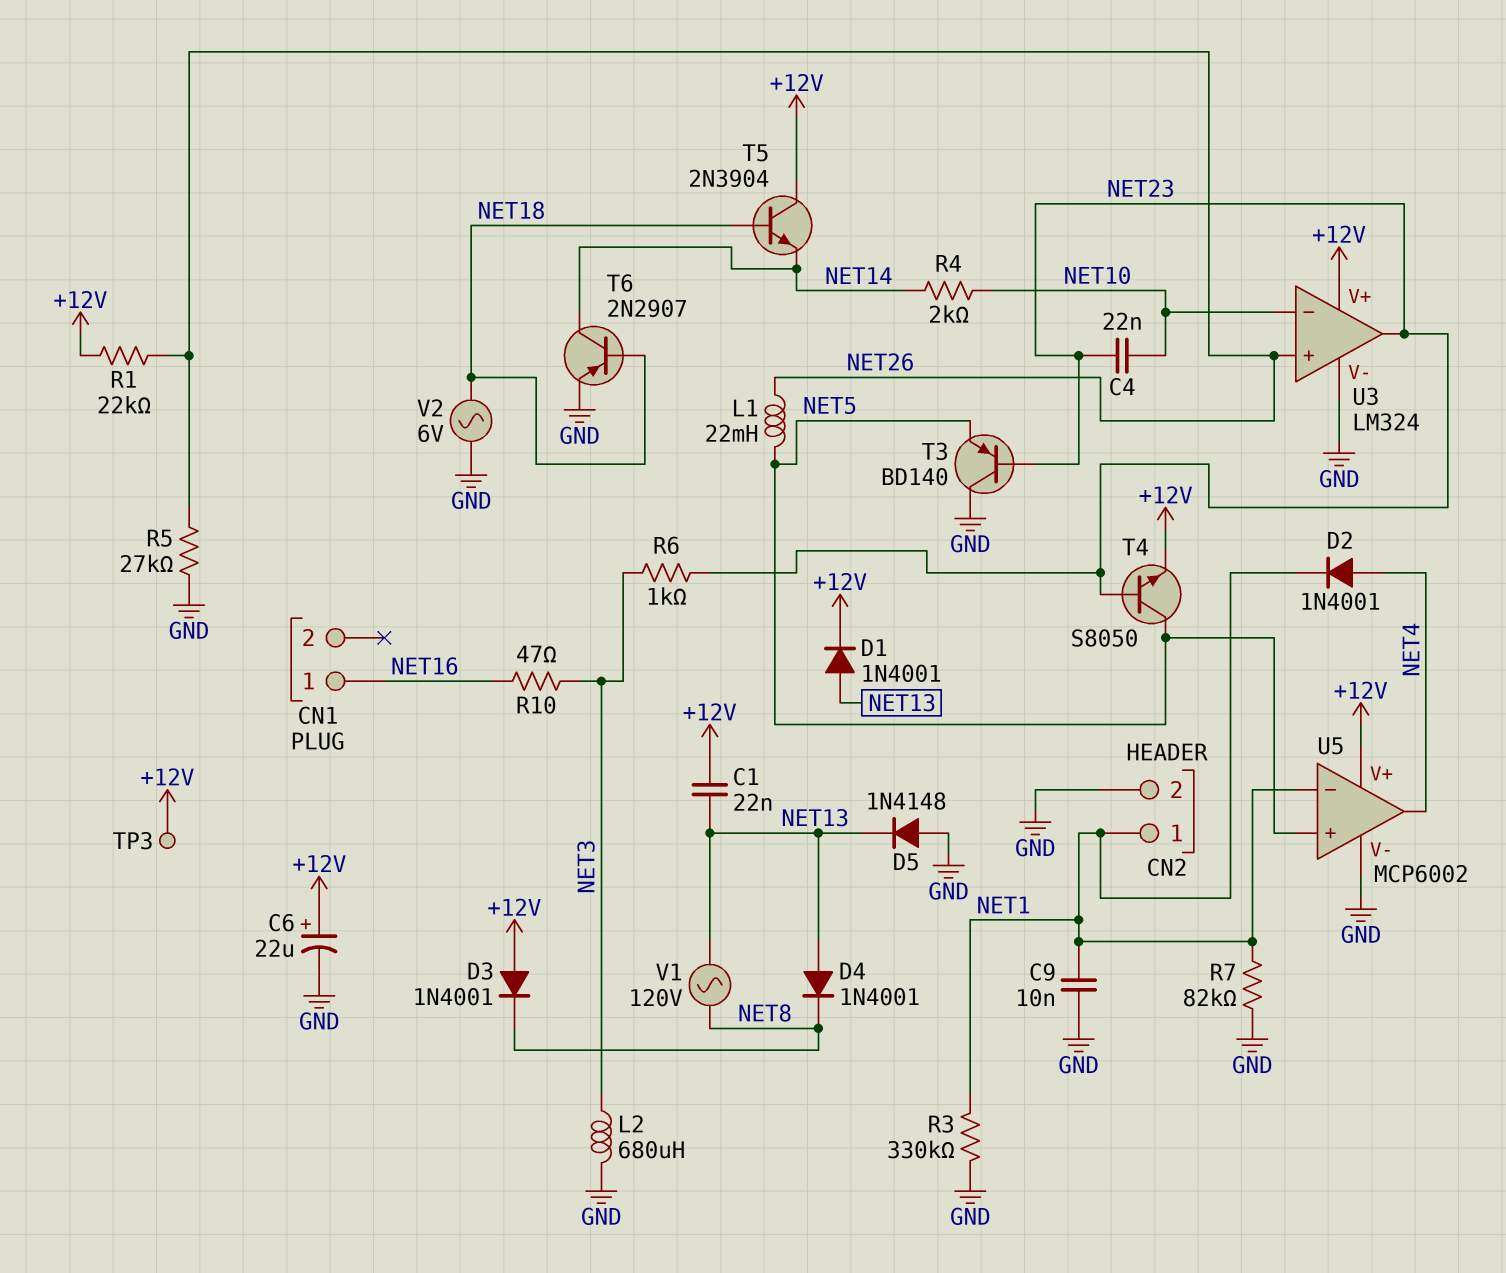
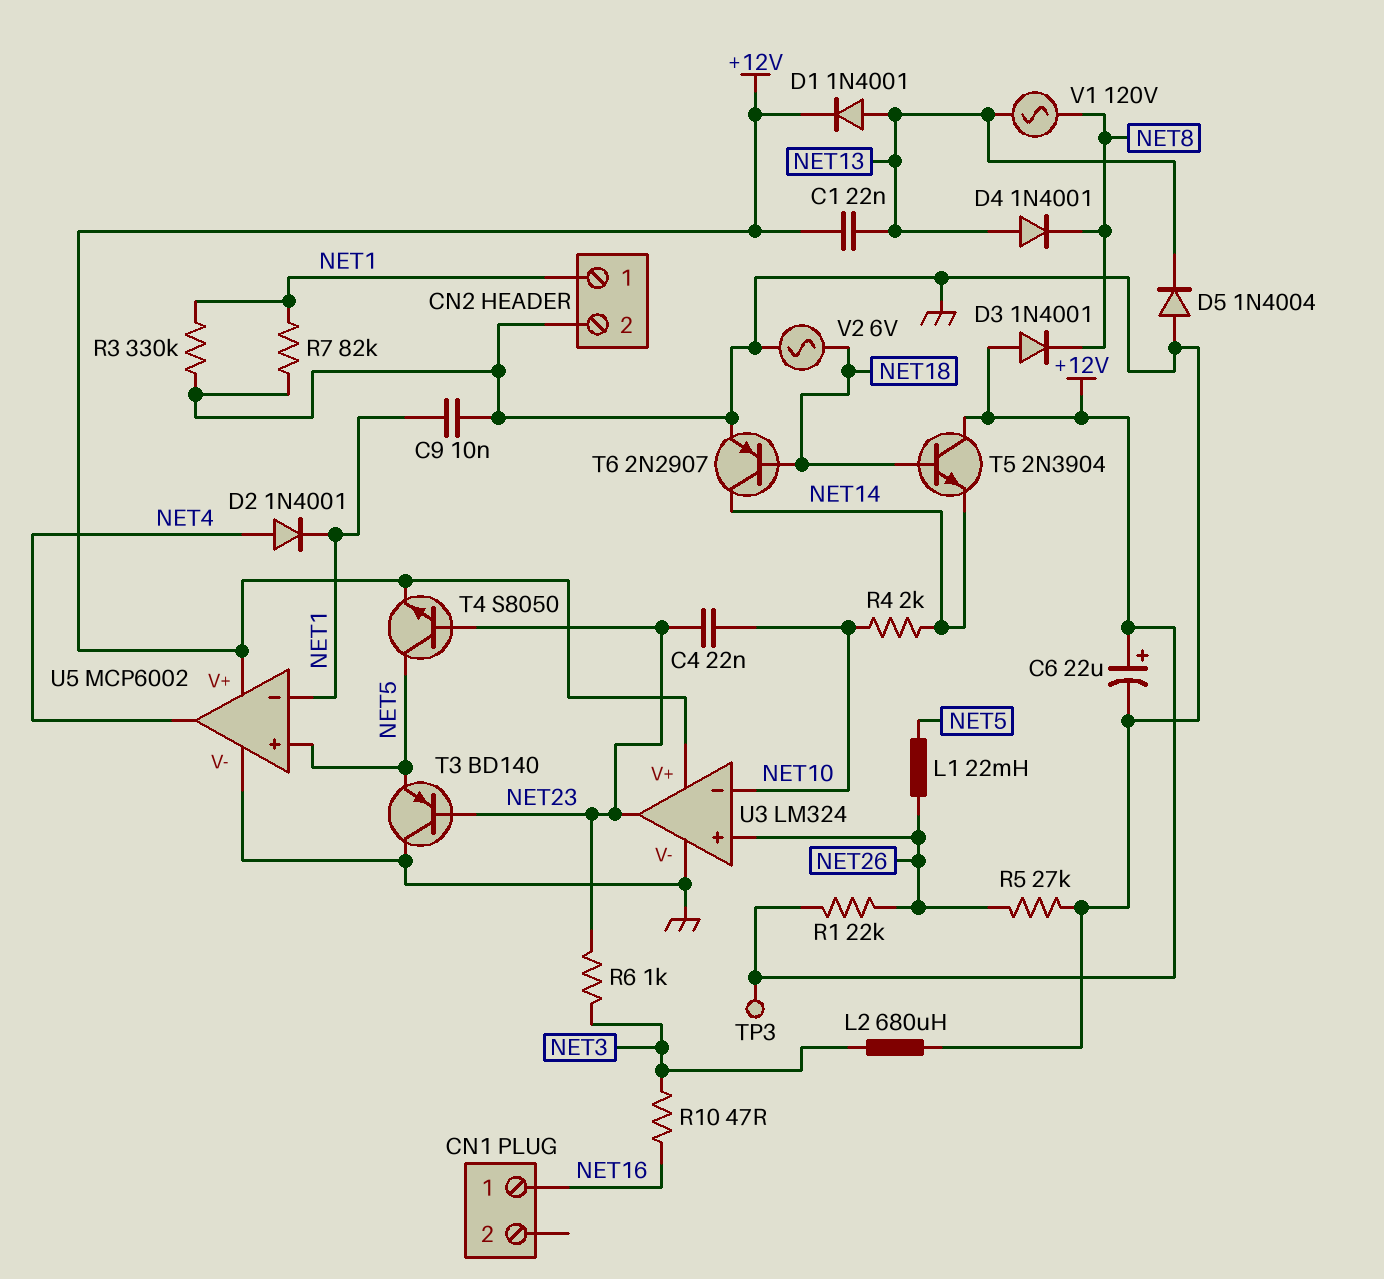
D5: diode 1N4148 (A GND, K NET13) -> diode 1N4004 (A GND, K NET13)

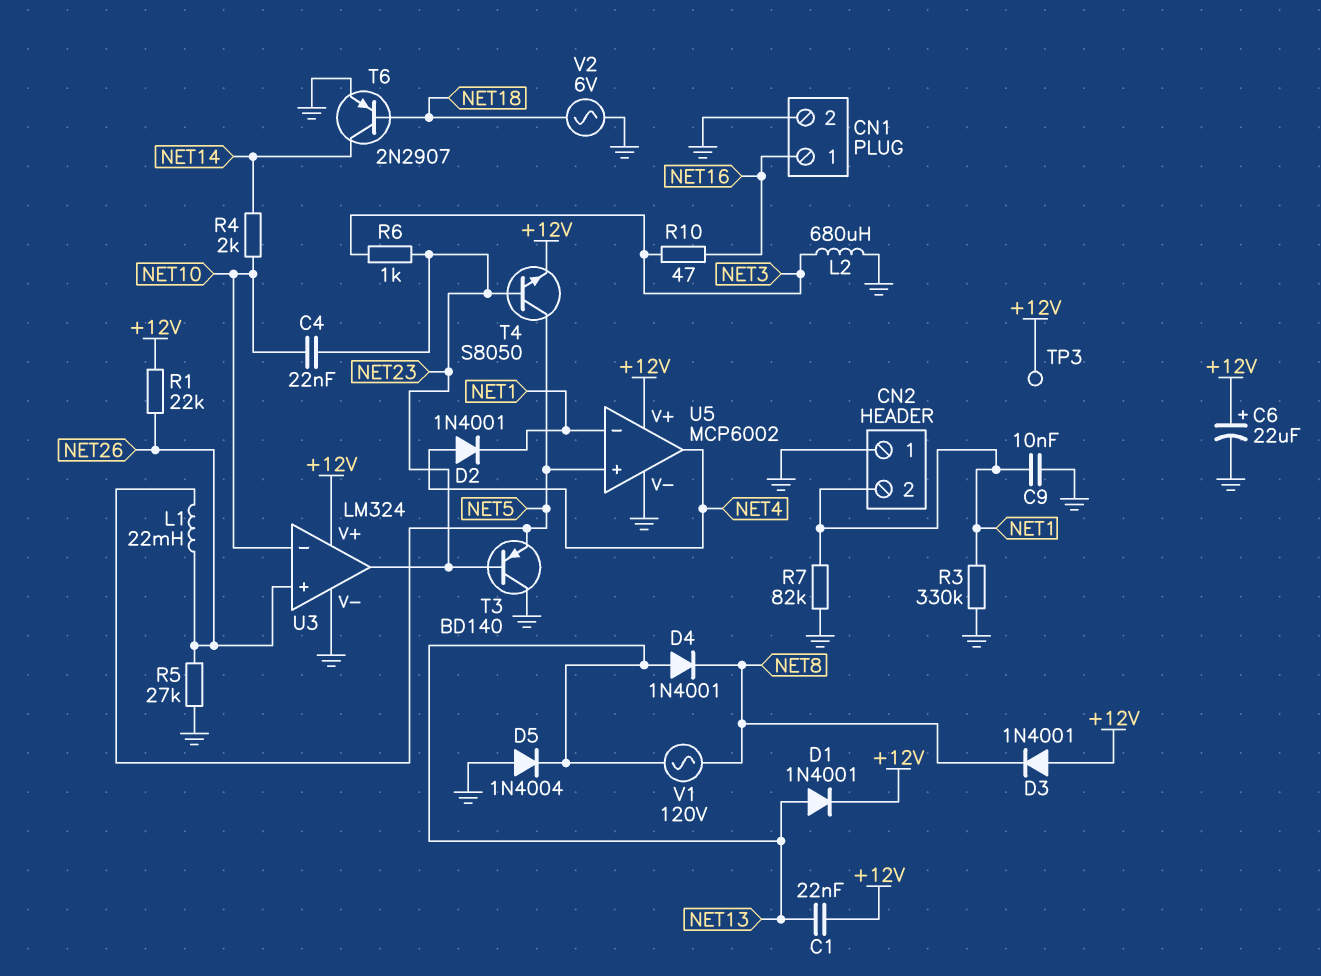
CN1 pin 2: none -> GND
CN2 pin 1: NET1 -> GND
CN2 pin 2: GND -> NET1
T5: NPN 2N3904 (B NET18, C +12V, E NET14) -> none

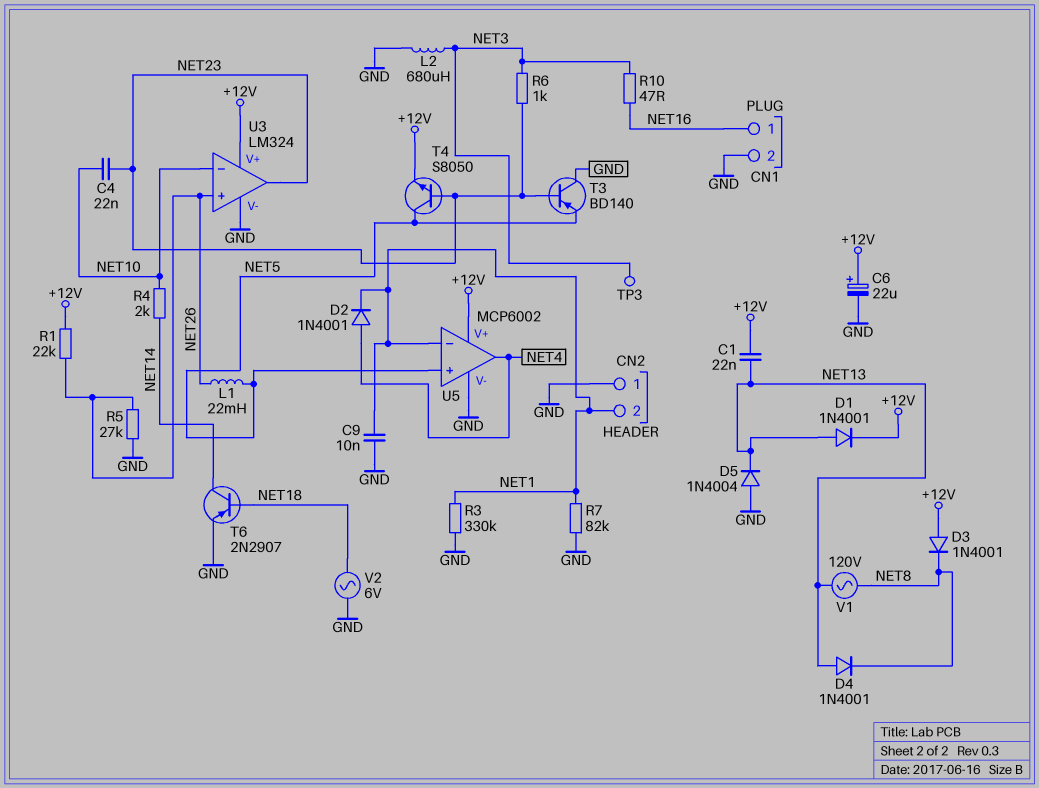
TP3: test point (+12V) -> test point (NET3)

